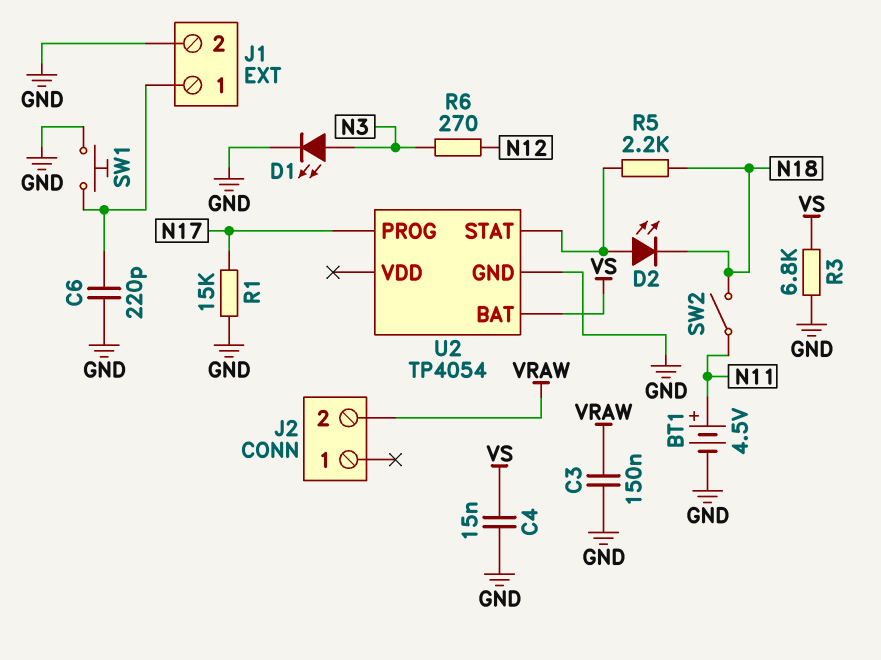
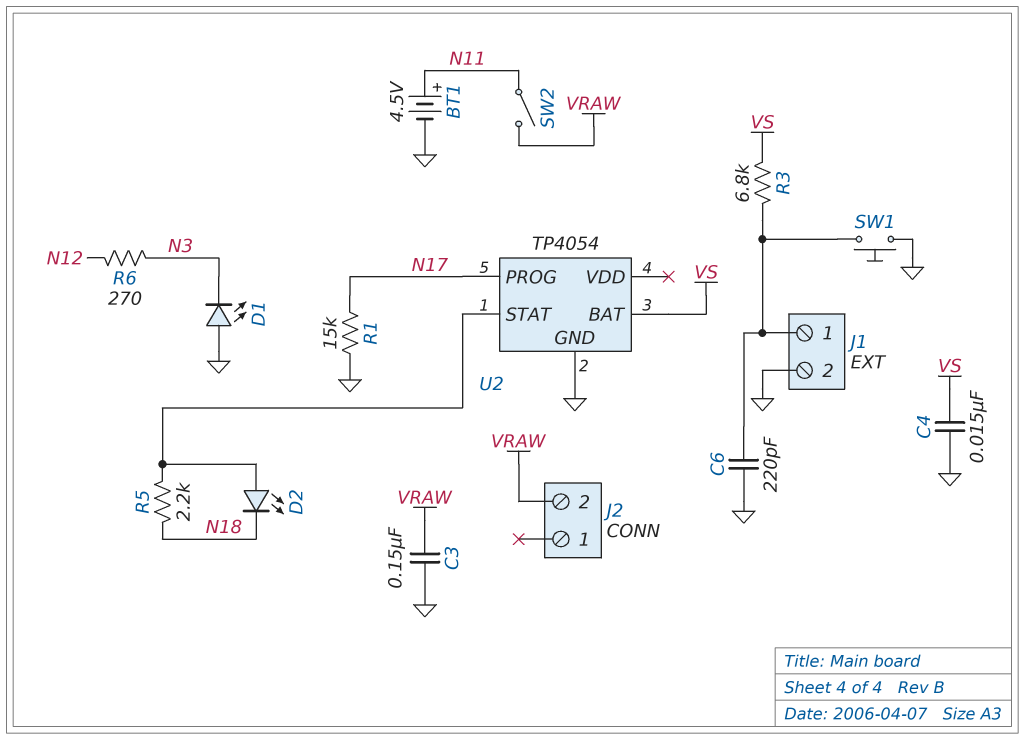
D1: LED (A N3, K GND) -> LED (A GND, K N3)
R3: 6.8k (GND, VS) -> 6.8k (J1/1, VS)
SW2: switch (N11, N18) -> switch (N11, VRAW)

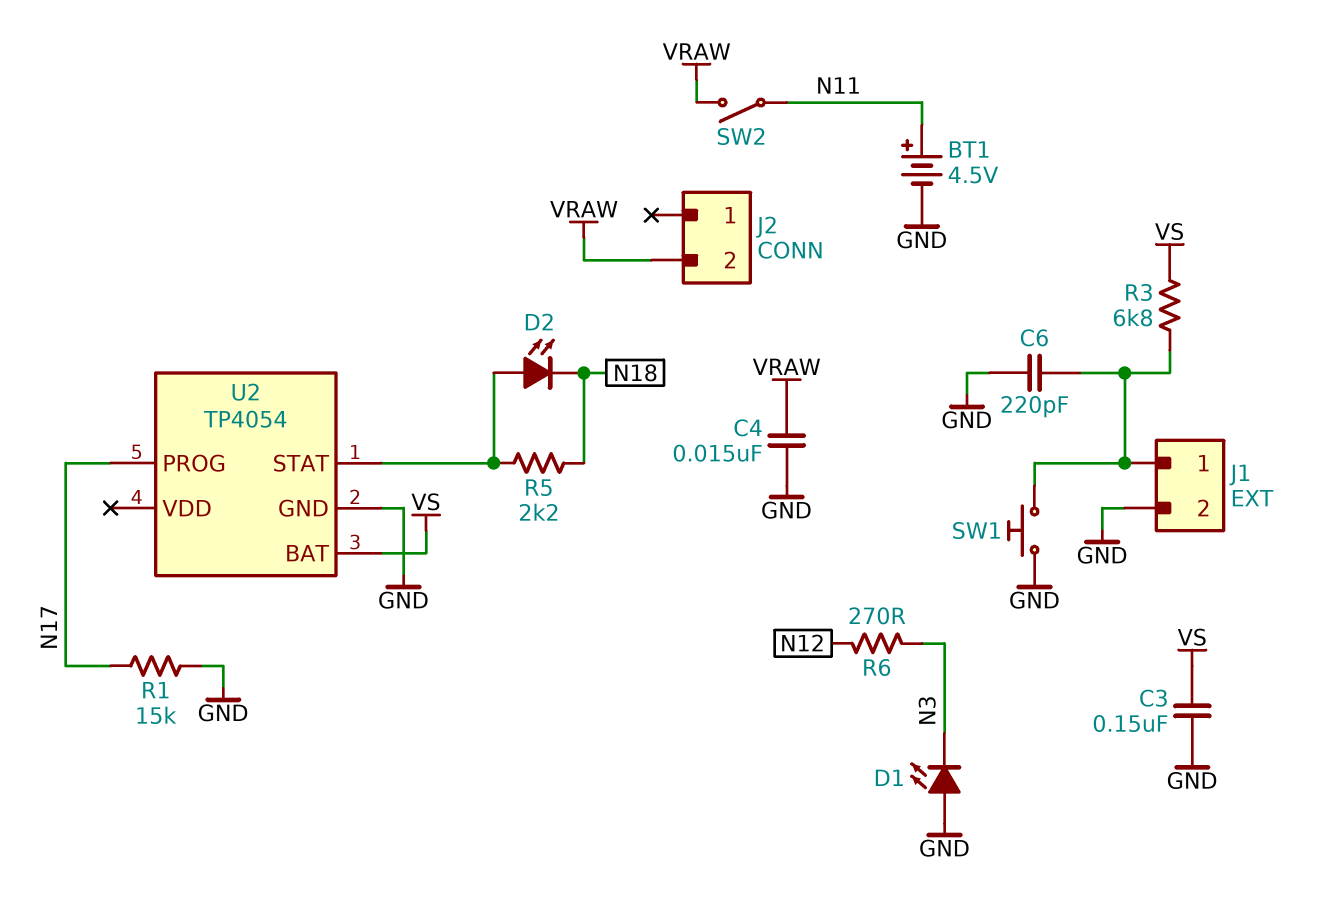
C3: 150nF (GND, VRAW) -> 150nF (GND, VS)
C4: 15nF (GND, VS) -> 15nF (GND, VRAW)

